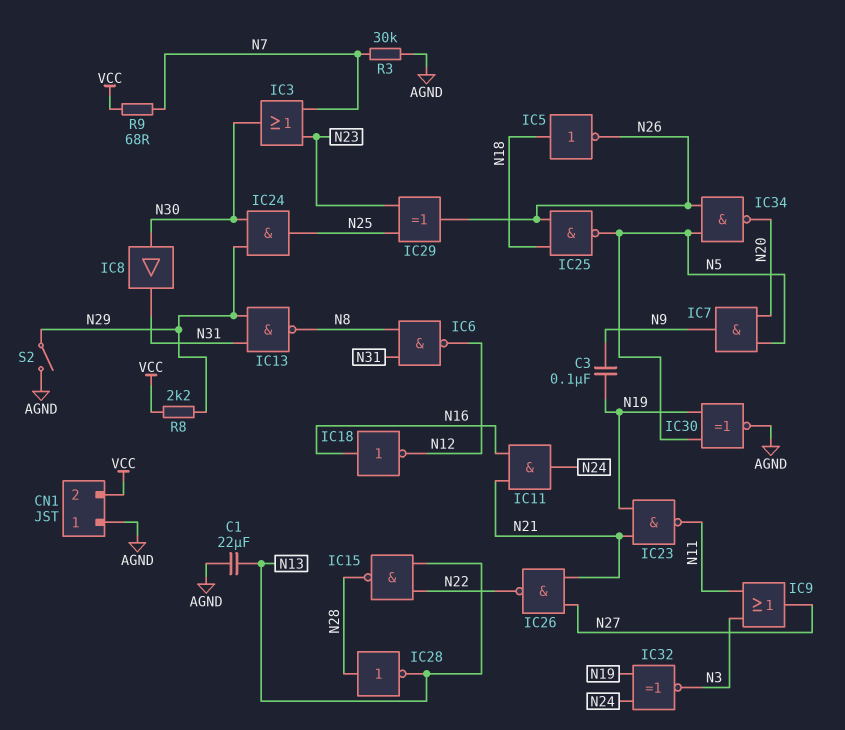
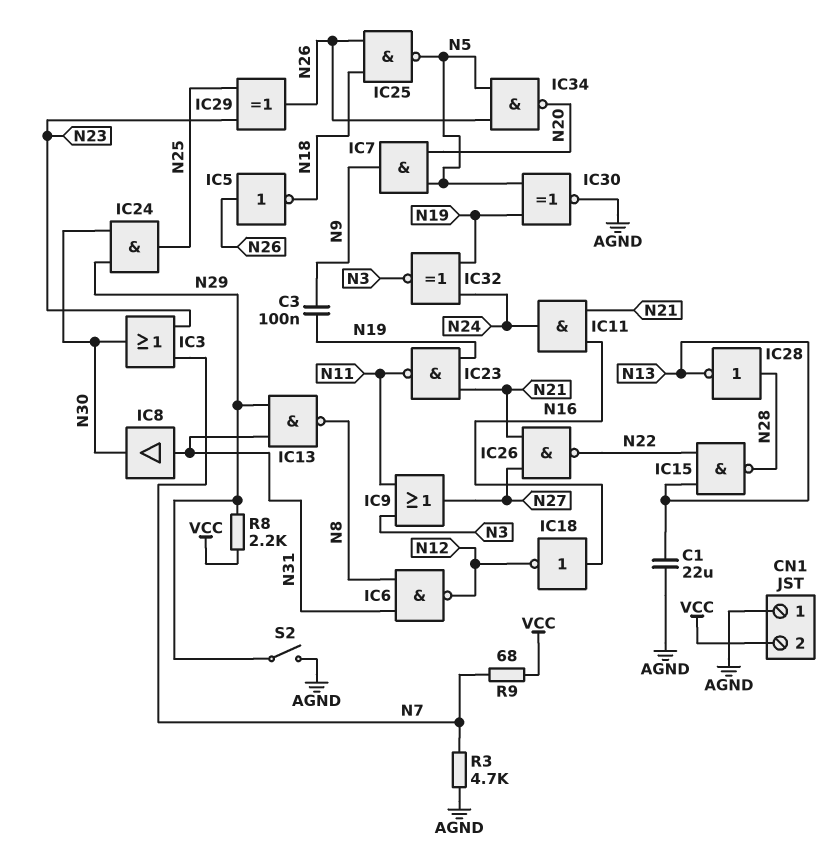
IC5: NOT (in N18, out N26) -> NOT (in N26, out N18)
IC8: buffer (in N30, out N31) -> buffer (in N31, out N30)
R3: 30k (AGND, N7) -> 4.7k (AGND, N7)

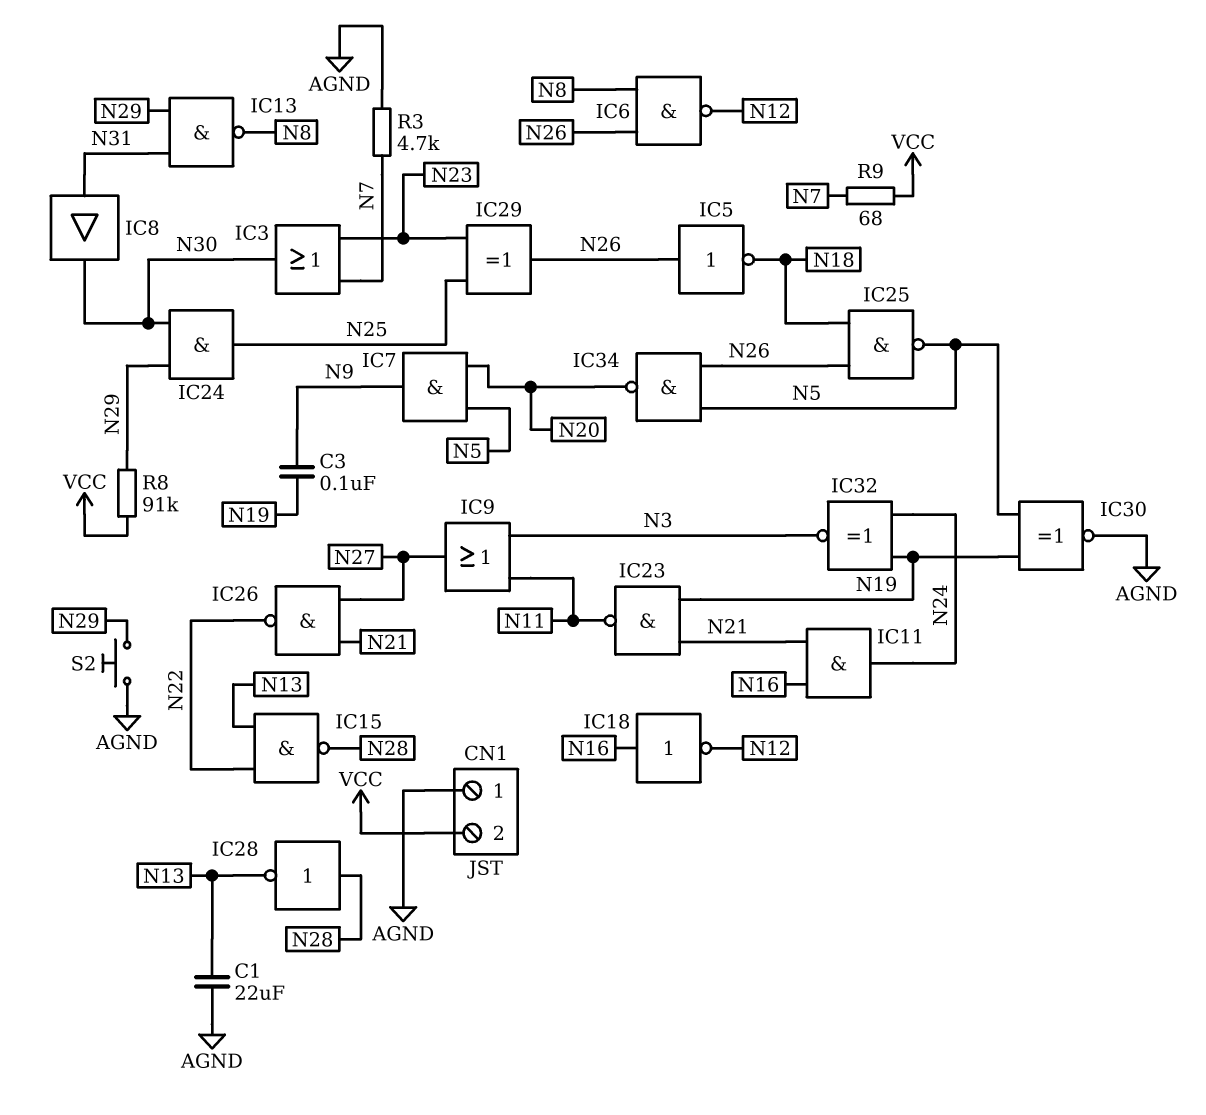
IC6: NAND (in N8, in N31, out N12) -> NAND (in N8, in N26, out N12)
R8: 2.2k (N29, VCC) -> 91k (N29, VCC)
S2: switch (AGND, N29) -> button (AGND, N29)

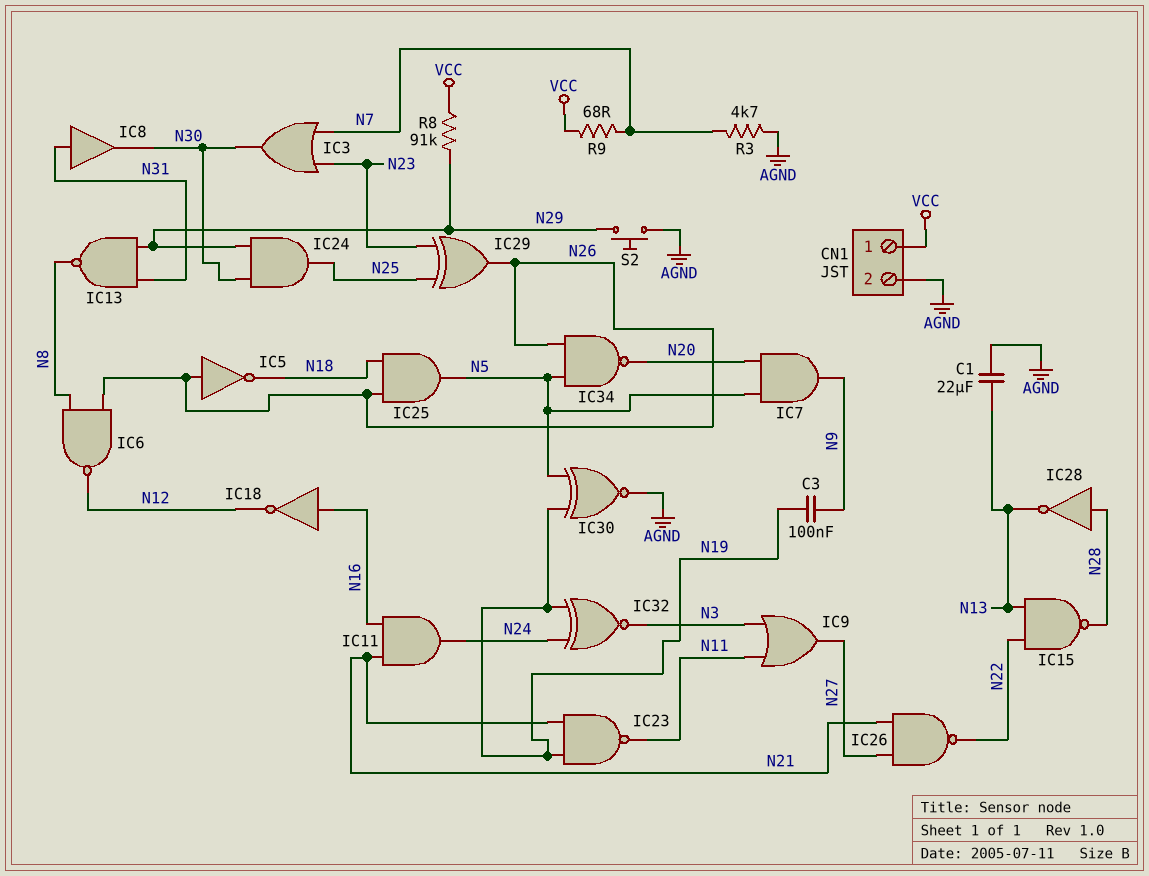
CN1 pin 1: AGND -> VCC
CN1 pin 2: VCC -> AGND
IC25: NAND (in N18, in N26, out N5) -> AND (in N18, in N26, out N5)

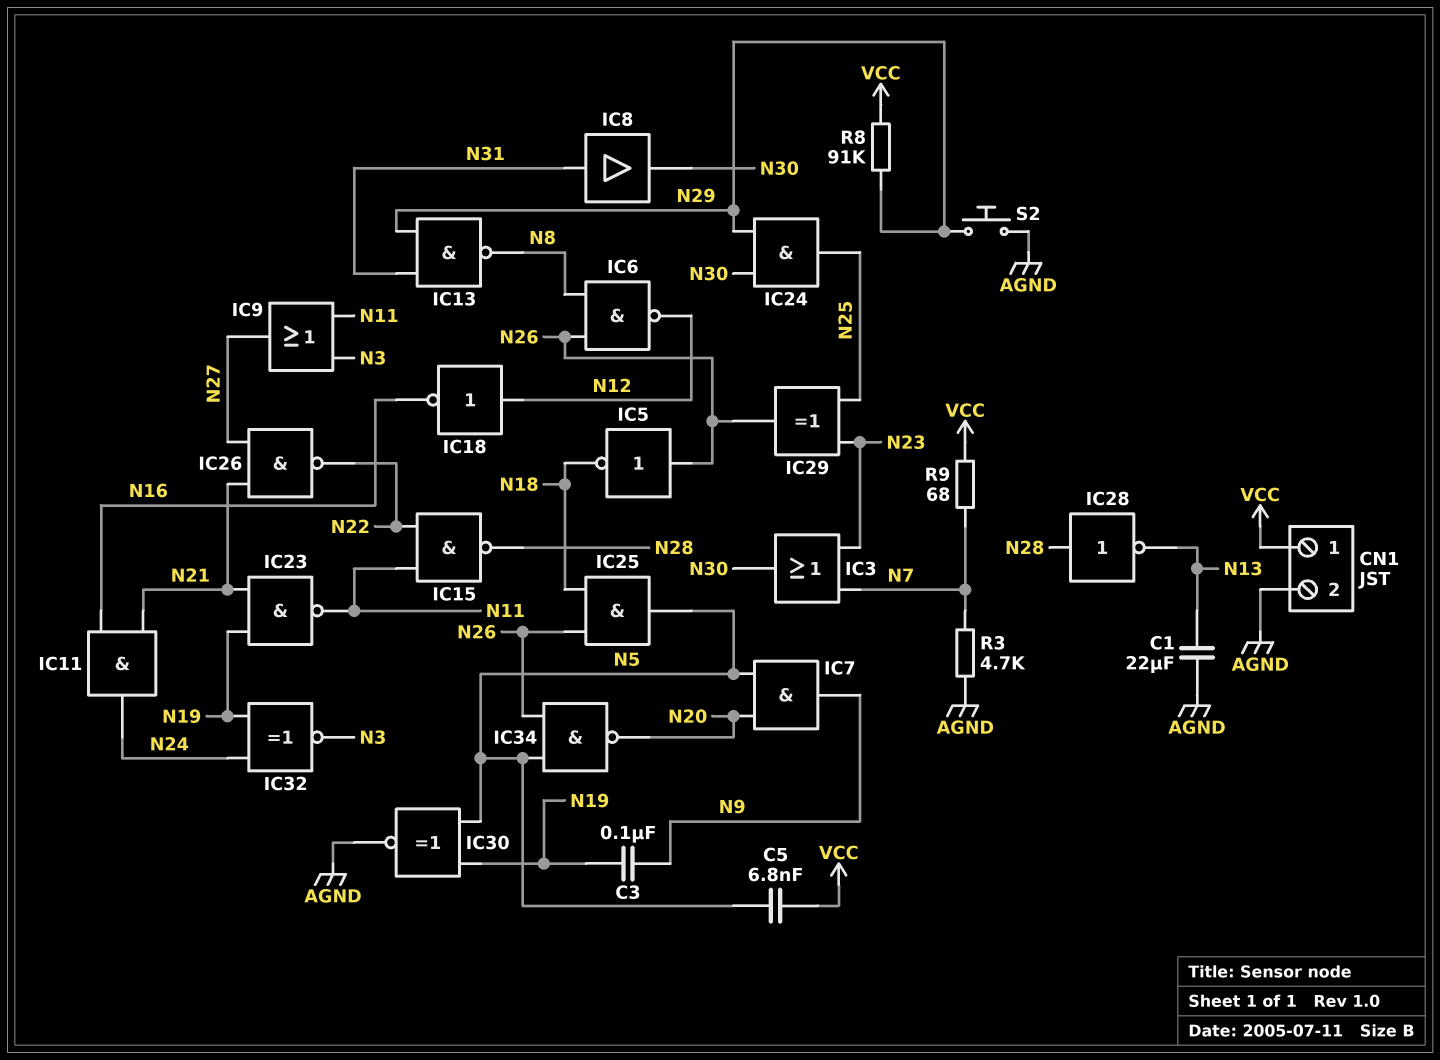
C5: none -> 6.8nF (N5, VCC)
IC15: NAND (in N13, in N22, out N28) -> NAND (in N11, in N22, out N28)
IC18: NOT (in N16, out N12) -> NOT (in N12, out N16)

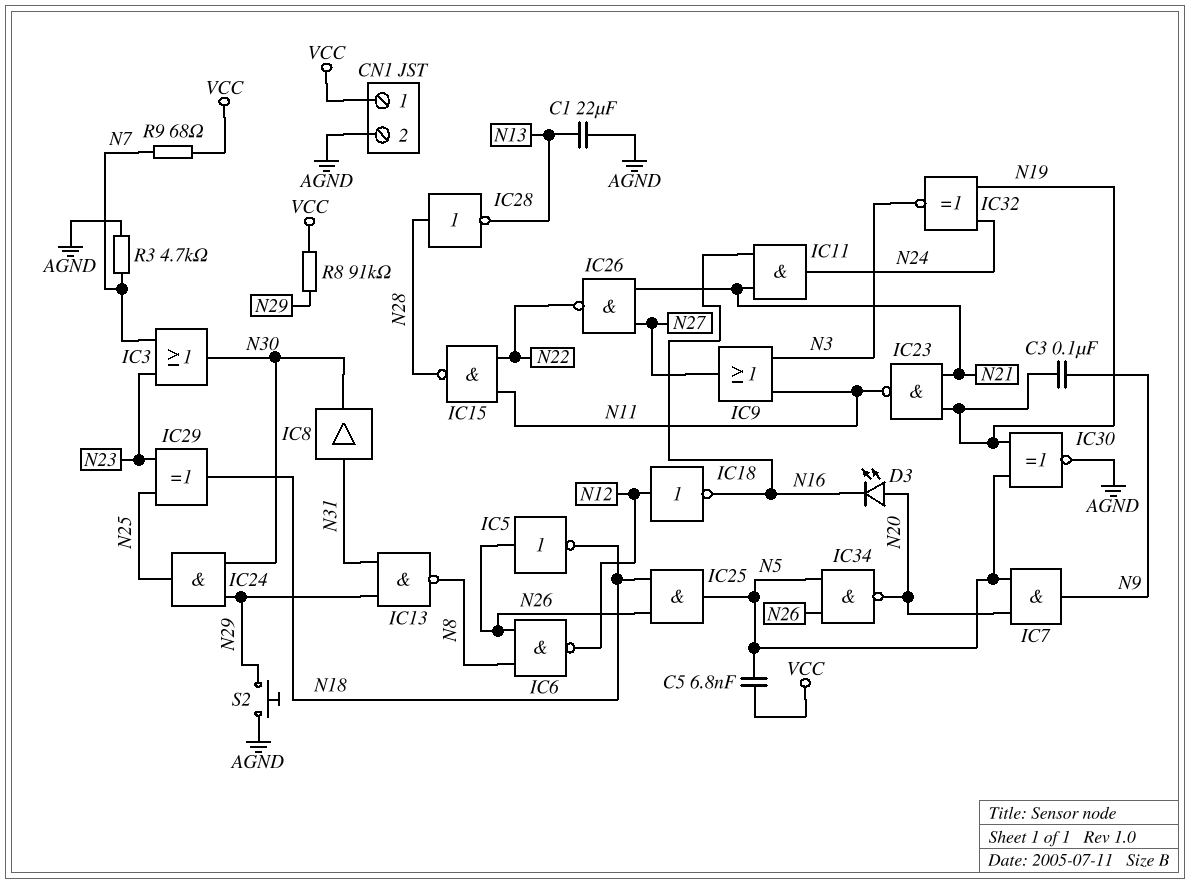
D3: none -> LED (A N20, K N16)
IC29: XOR (in N23, in N25, out N26) -> XOR (in N23, in N25, out N18)

